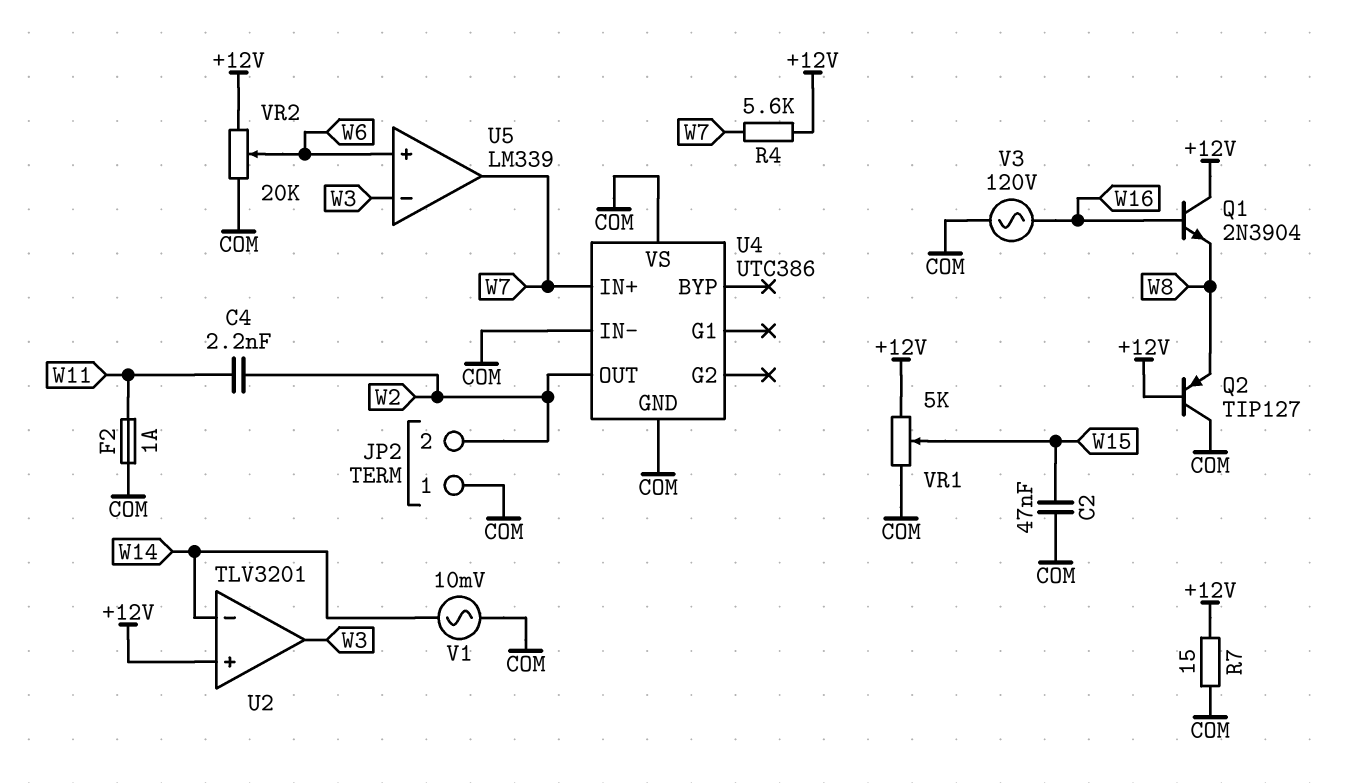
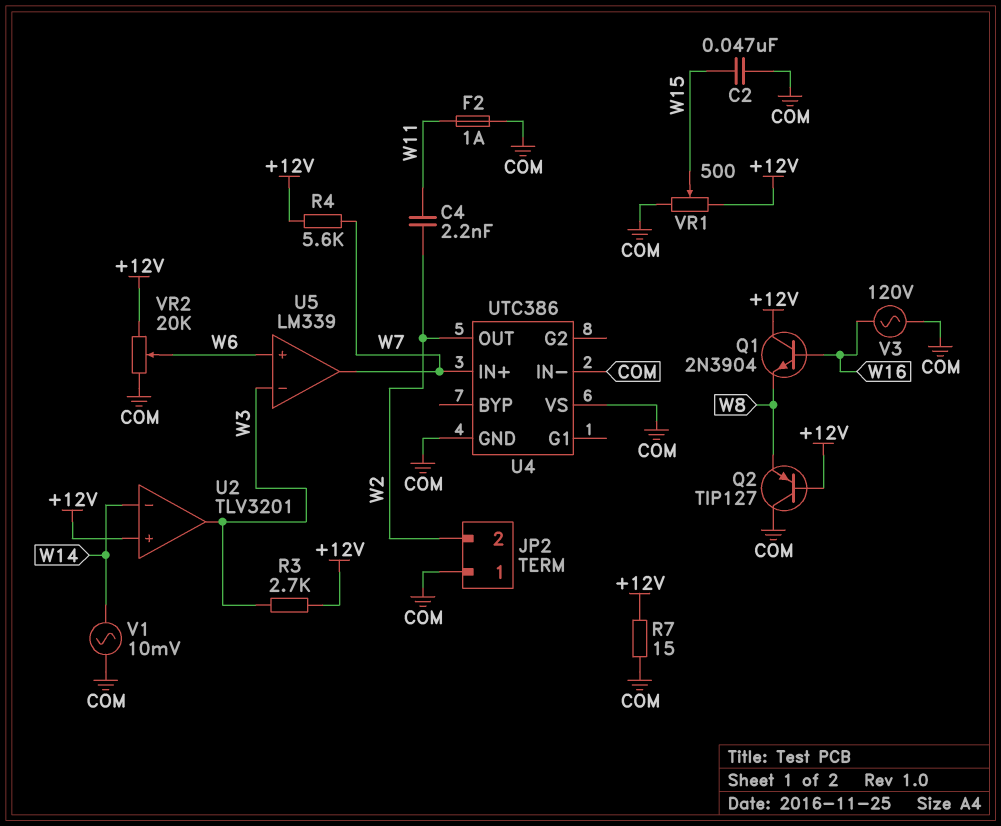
R3: none -> 2.7k (+12V, W3)
VR1: 5k (+12V, COM, wiper W15) -> 500 (+12V, COM, wiper W15)

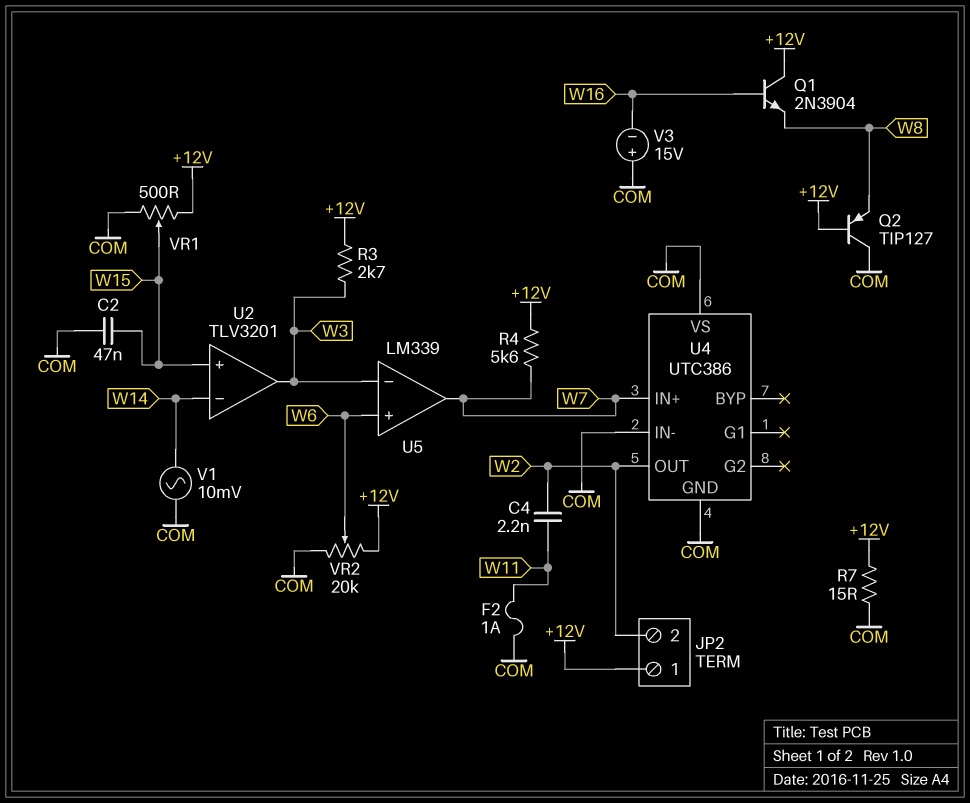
JP2 pin 1: COM -> +12V
U2 pin in+: +12V -> W15
V3: AC 120V (COM, W16) -> 15V (plus COM, minus W16)

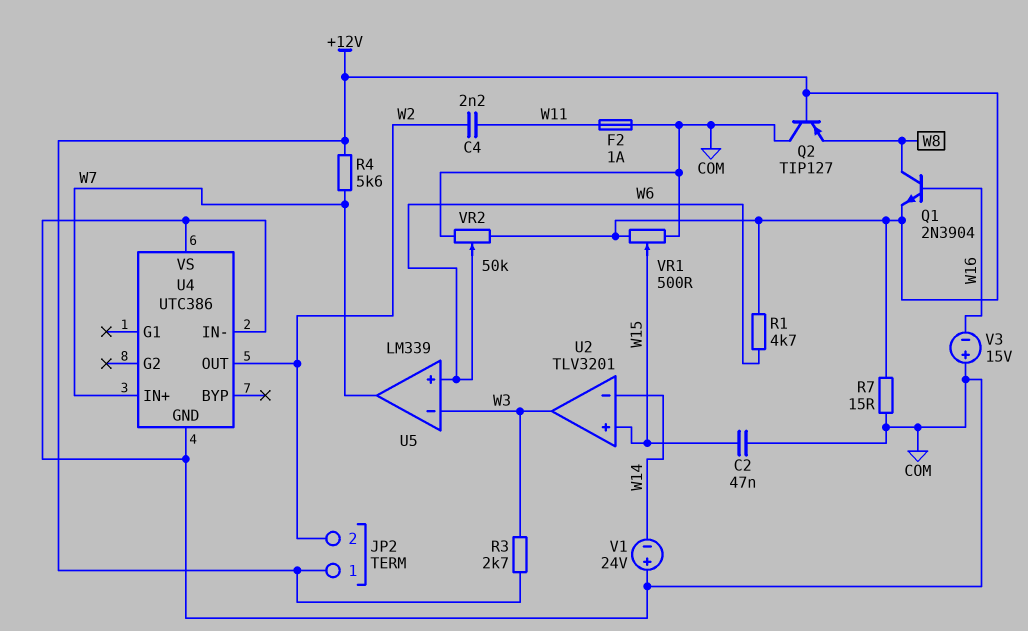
Q1: NPN 2N3904 (B W16, C +12V, E W8) -> NPN 2N3904 (B W16, C W8, E +12V)
R1: none -> 4.7k (+12V, W6)
V1: AC 10mV (COM, W14) -> 24V (plus COM, minus W14)
VR2: 20k (+12V, COM, wiper W6) -> 50k (+12V, COM, wiper W6)

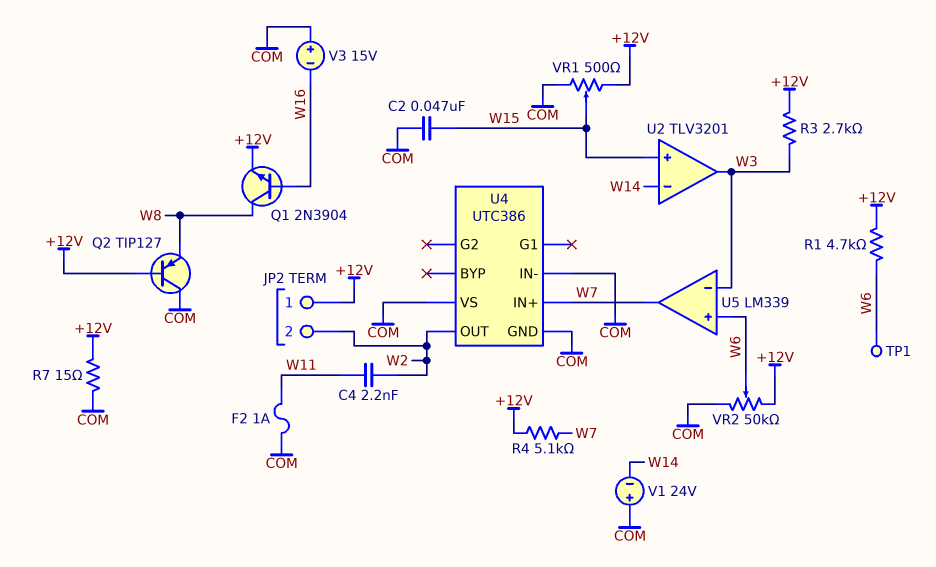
R4: 5.6k (+12V, W7) -> 5.1k (+12V, W7)
TP1: none -> test point (W6)

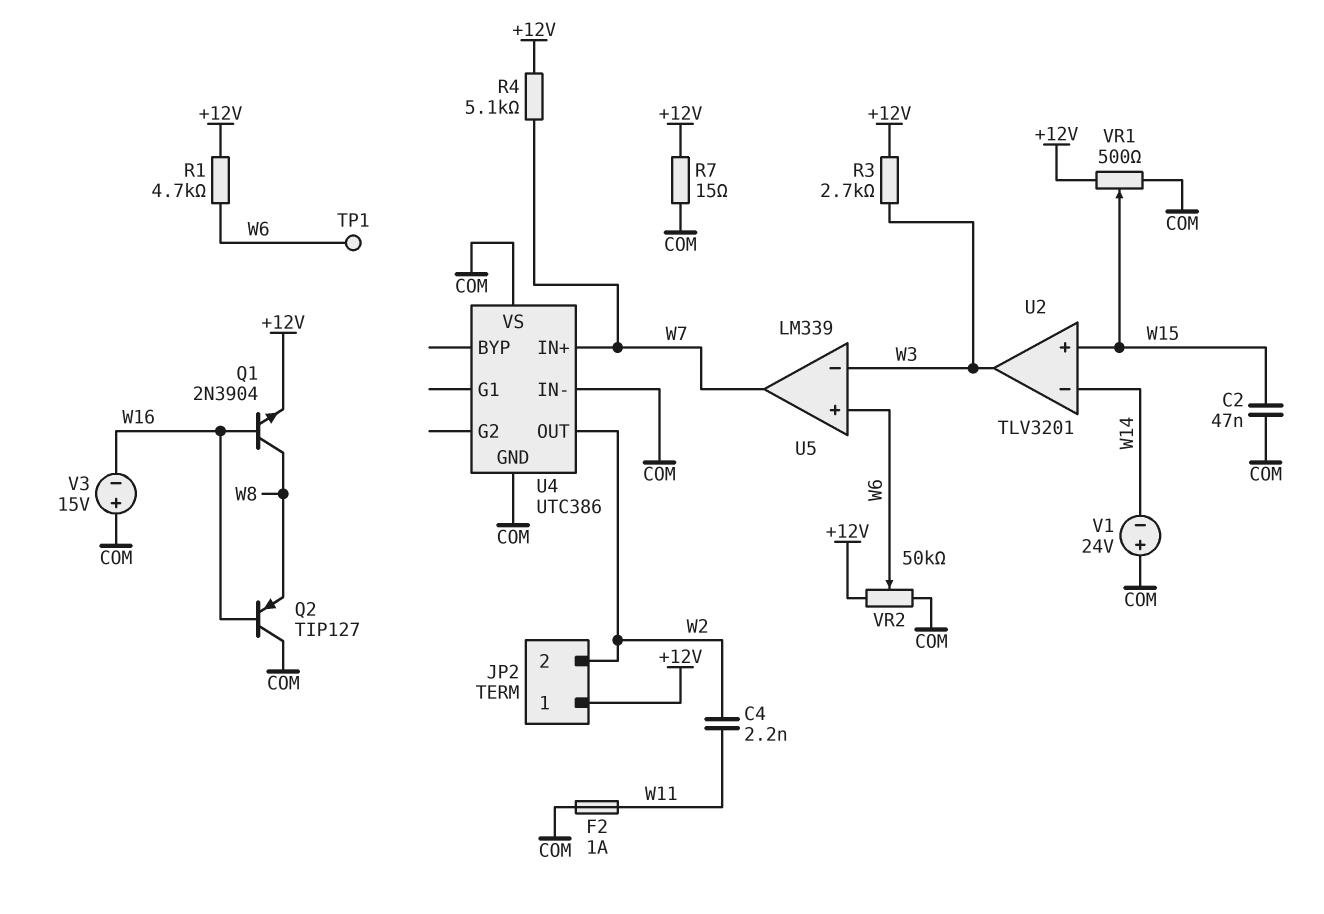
Q2: PNP TIP127 (B +12V, C COM, E W8) -> PNP TIP127 (B W16, C COM, E W8)

